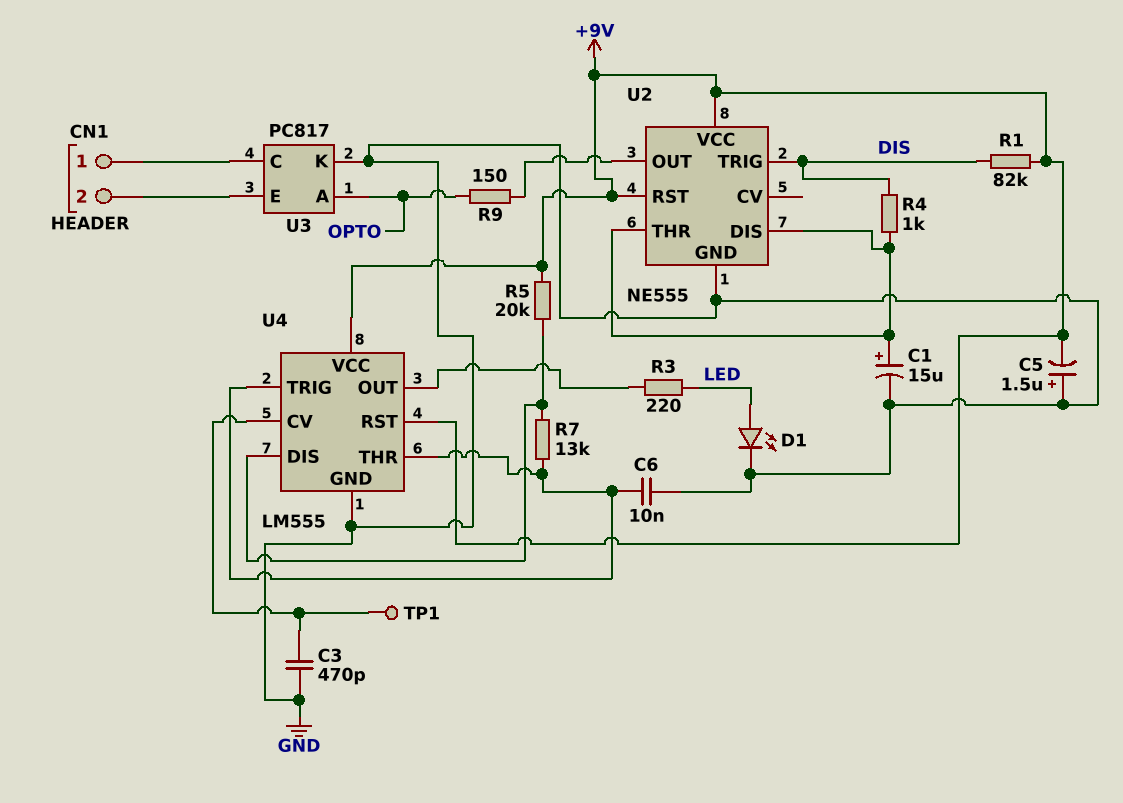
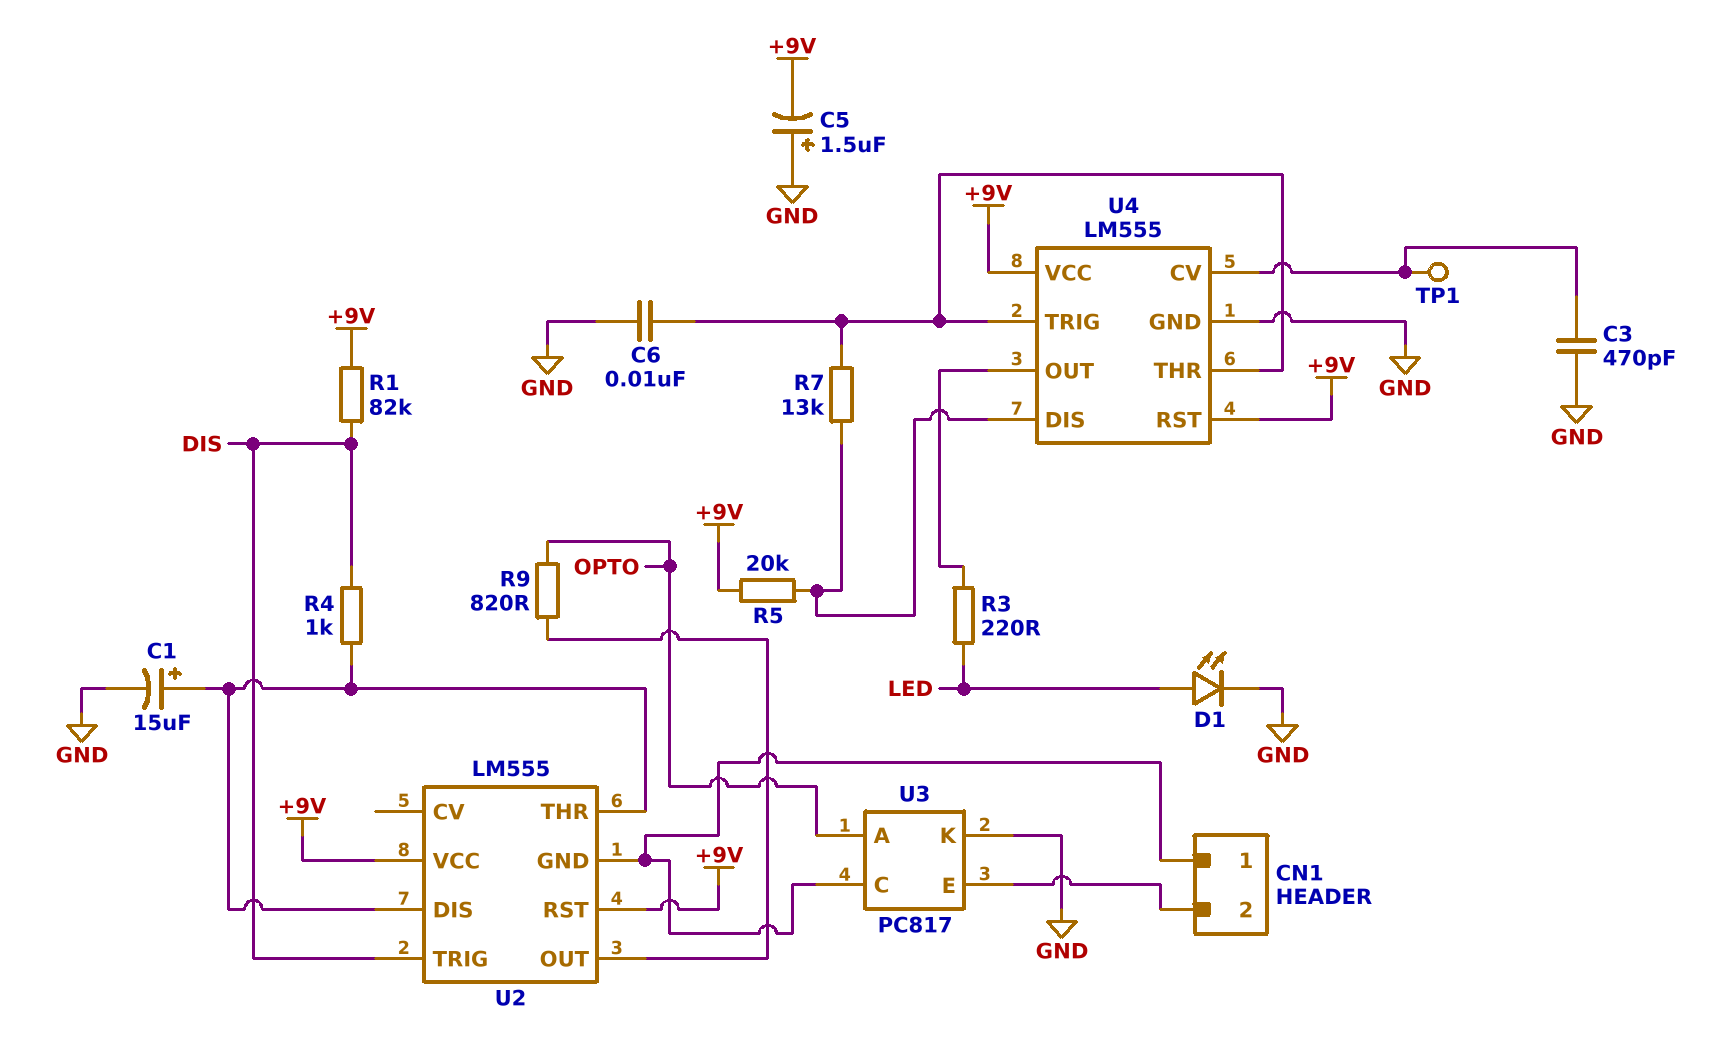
R9: 150 (OPTO, U2/OUT) -> 820 (OPTO, U2/OUT)
U2: NE555 -> LM555
U2 pin GND: GND -> CN1/1

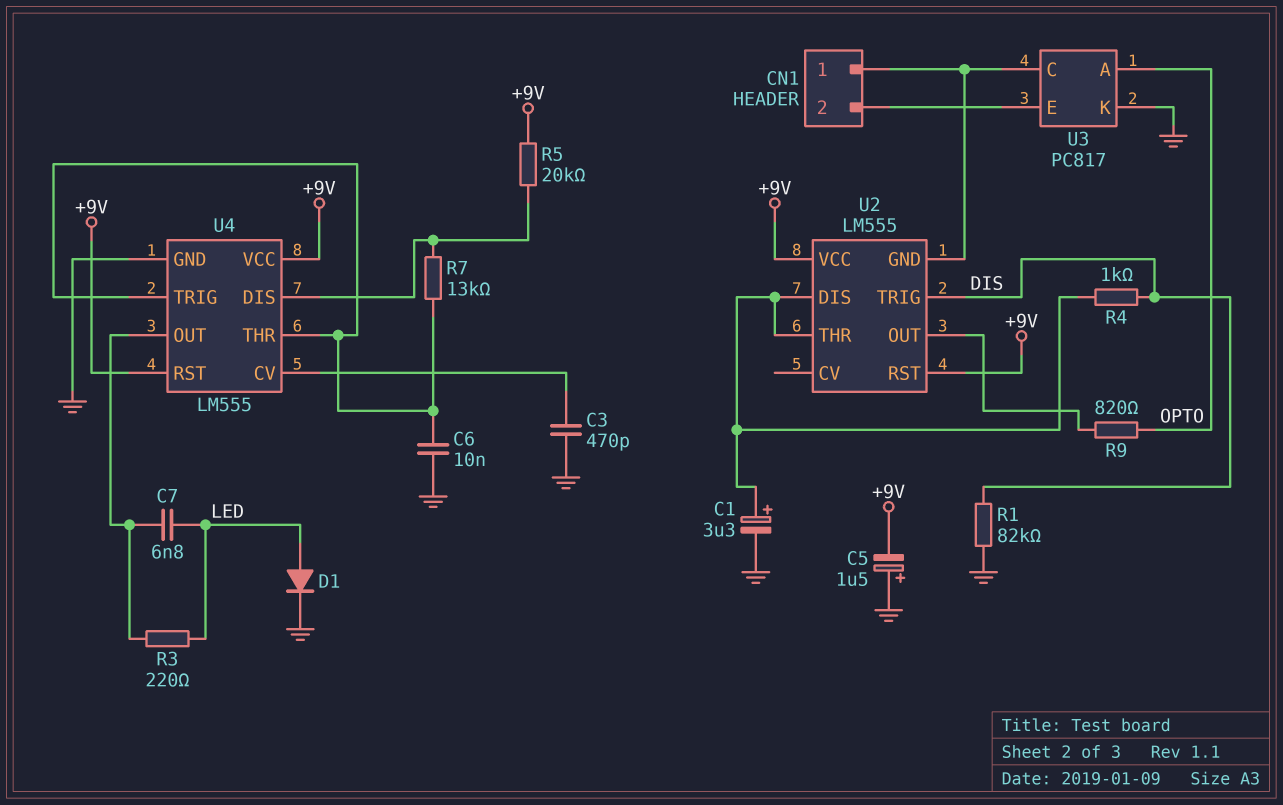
C1: 15uF (plus U2/DIS, minus GND) -> 3.3uF (plus U2/DIS, minus GND)
C7: none -> 6.8nF (LED, U4/OUT)
D1: LED (A LED, K GND) -> diode (A LED, K GND)
R1: 82k (+9V, DIS) -> 82k (DIS, GND)
TP1: test point (U4/CV) -> none

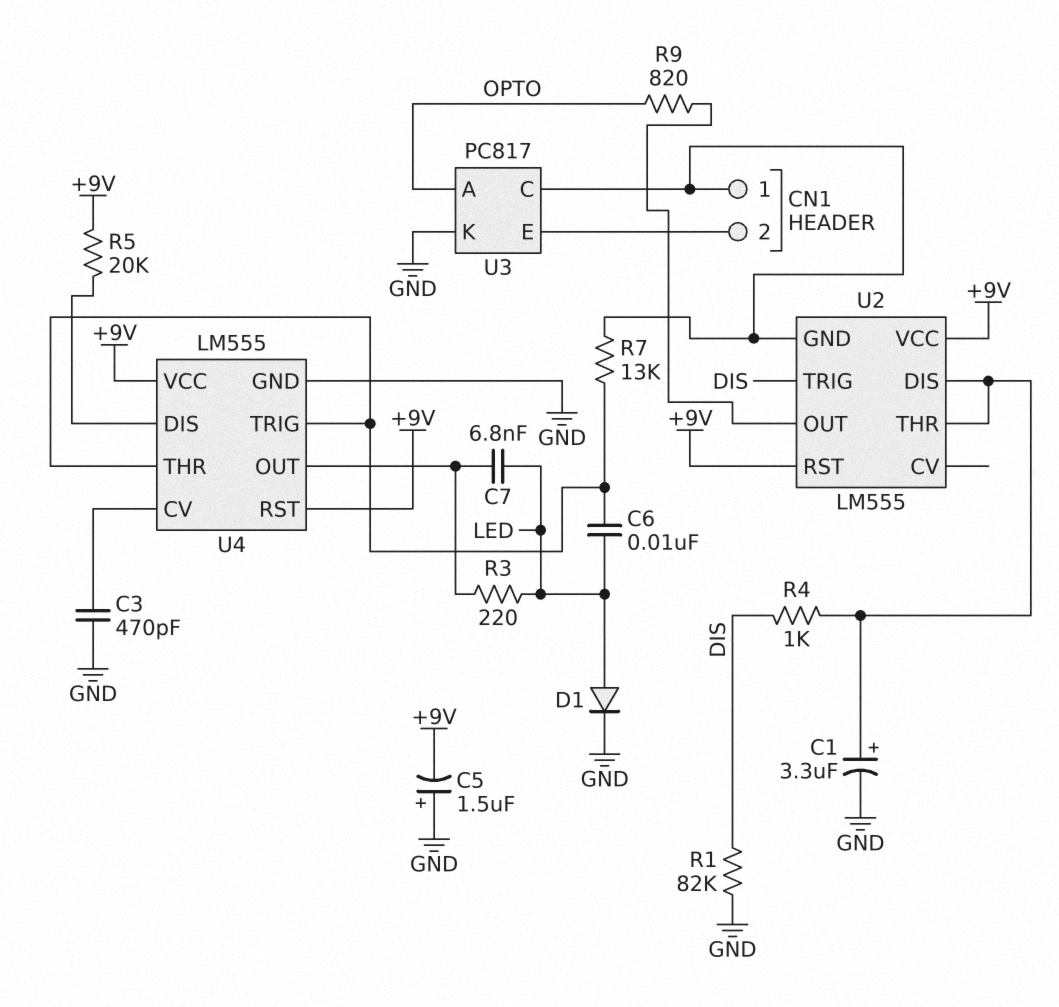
C6: 10nF (GND, U4/THR) -> 10nF (LED, U4/THR)
R7: 13k (U4/DIS, U4/THR) -> 13k (CN1/1, U4/THR)

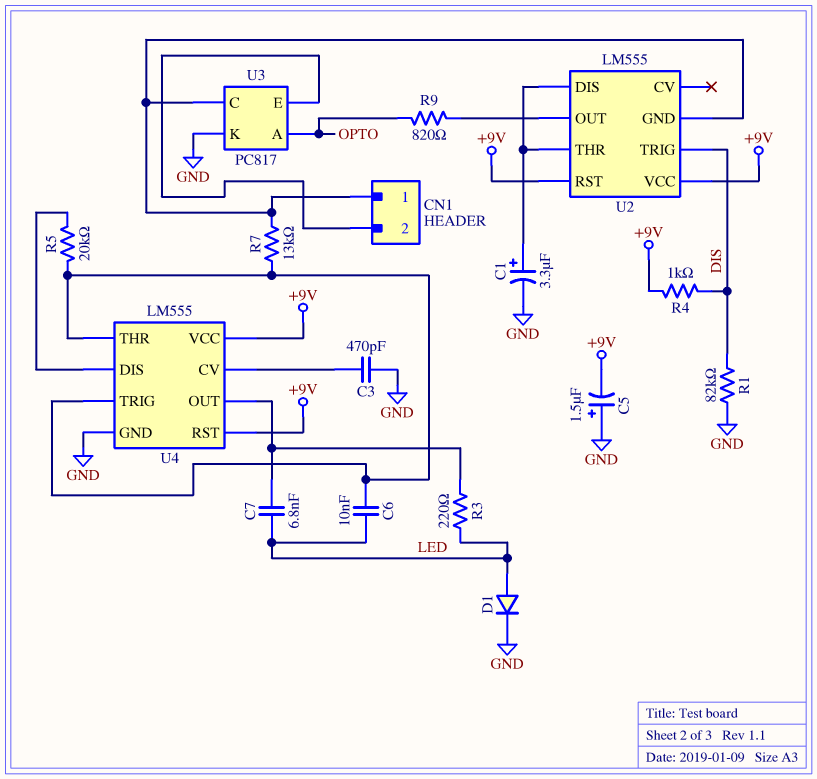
R4: 1k (DIS, U2/DIS) -> 1k (+9V, DIS)
R5: 20k (+9V, U4/DIS) -> 20k (U4/DIS, U4/THR)

